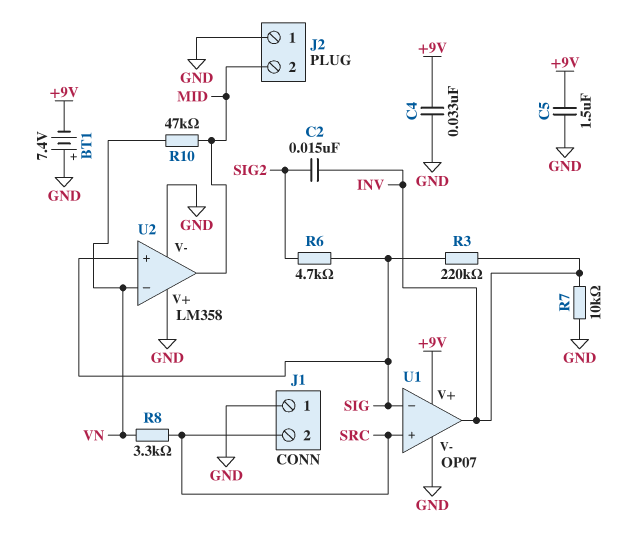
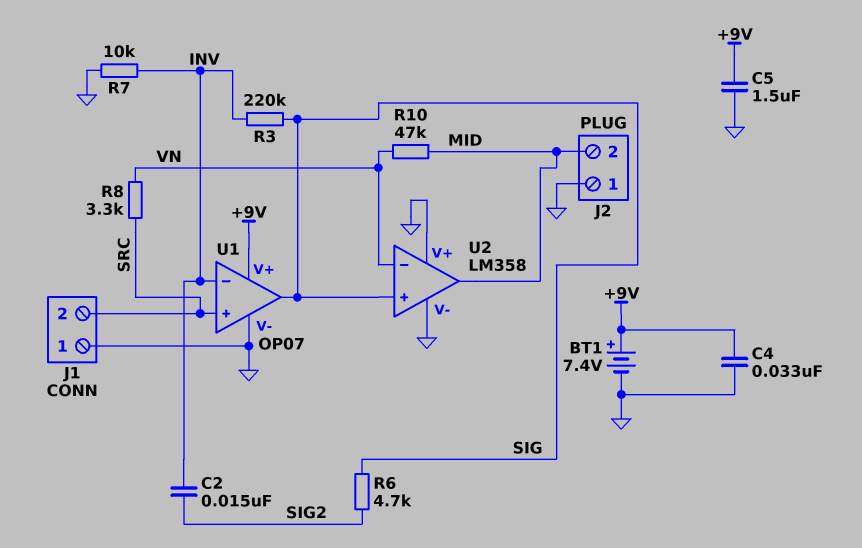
BT1: 7.4V (plus GND, minus +9V) -> 7.4V (plus +9V, minus GND)
U1 pin in-: SIG -> INV
U1 pin out: INV -> SIG

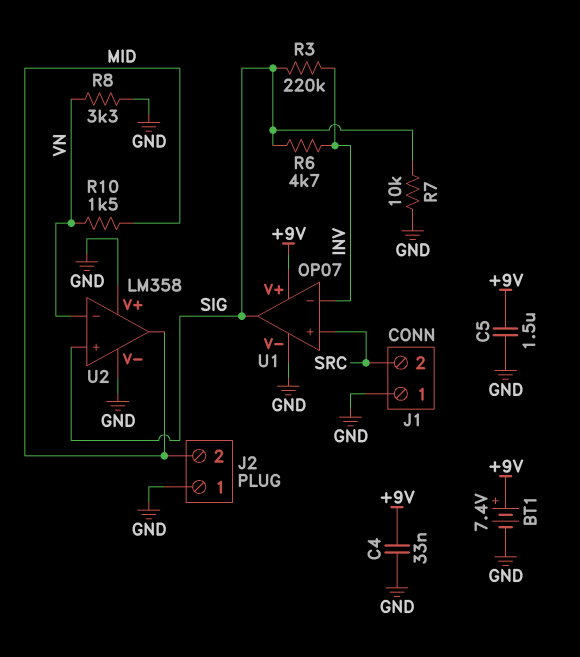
C2: 15nF (INV, SIG2) -> none
R6: 4.7k (SIG, SIG2) -> 4.7k (INV, SIG)
R7: 10k (GND, INV) -> 10k (GND, SIG)
R8: 3.3k (SRC, VN) -> 3.3k (GND, VN)
R10: 47k (MID, VN) -> 1.5k (MID, VN)

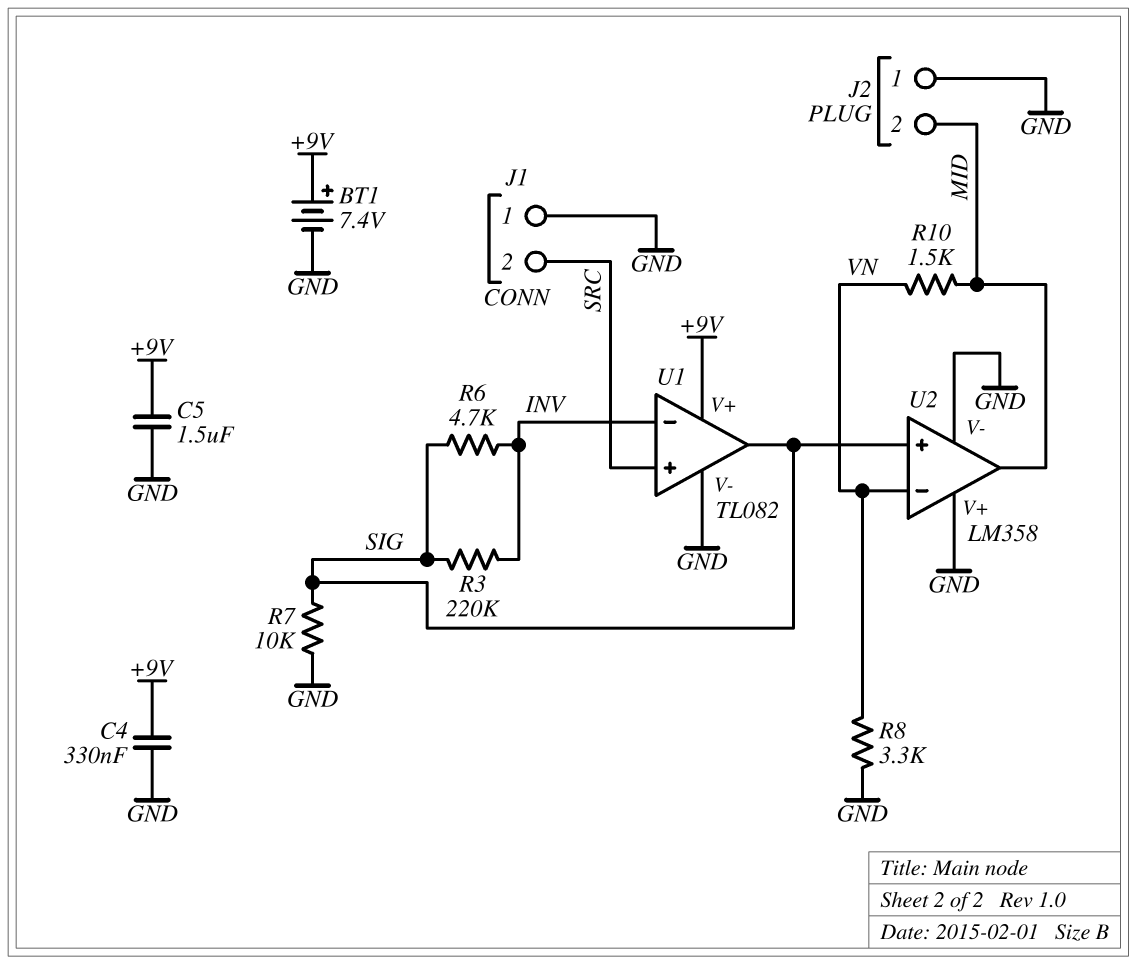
C4: 33nF (+9V, GND) -> 330nF (+9V, GND)
U1: OP07 -> TL082

